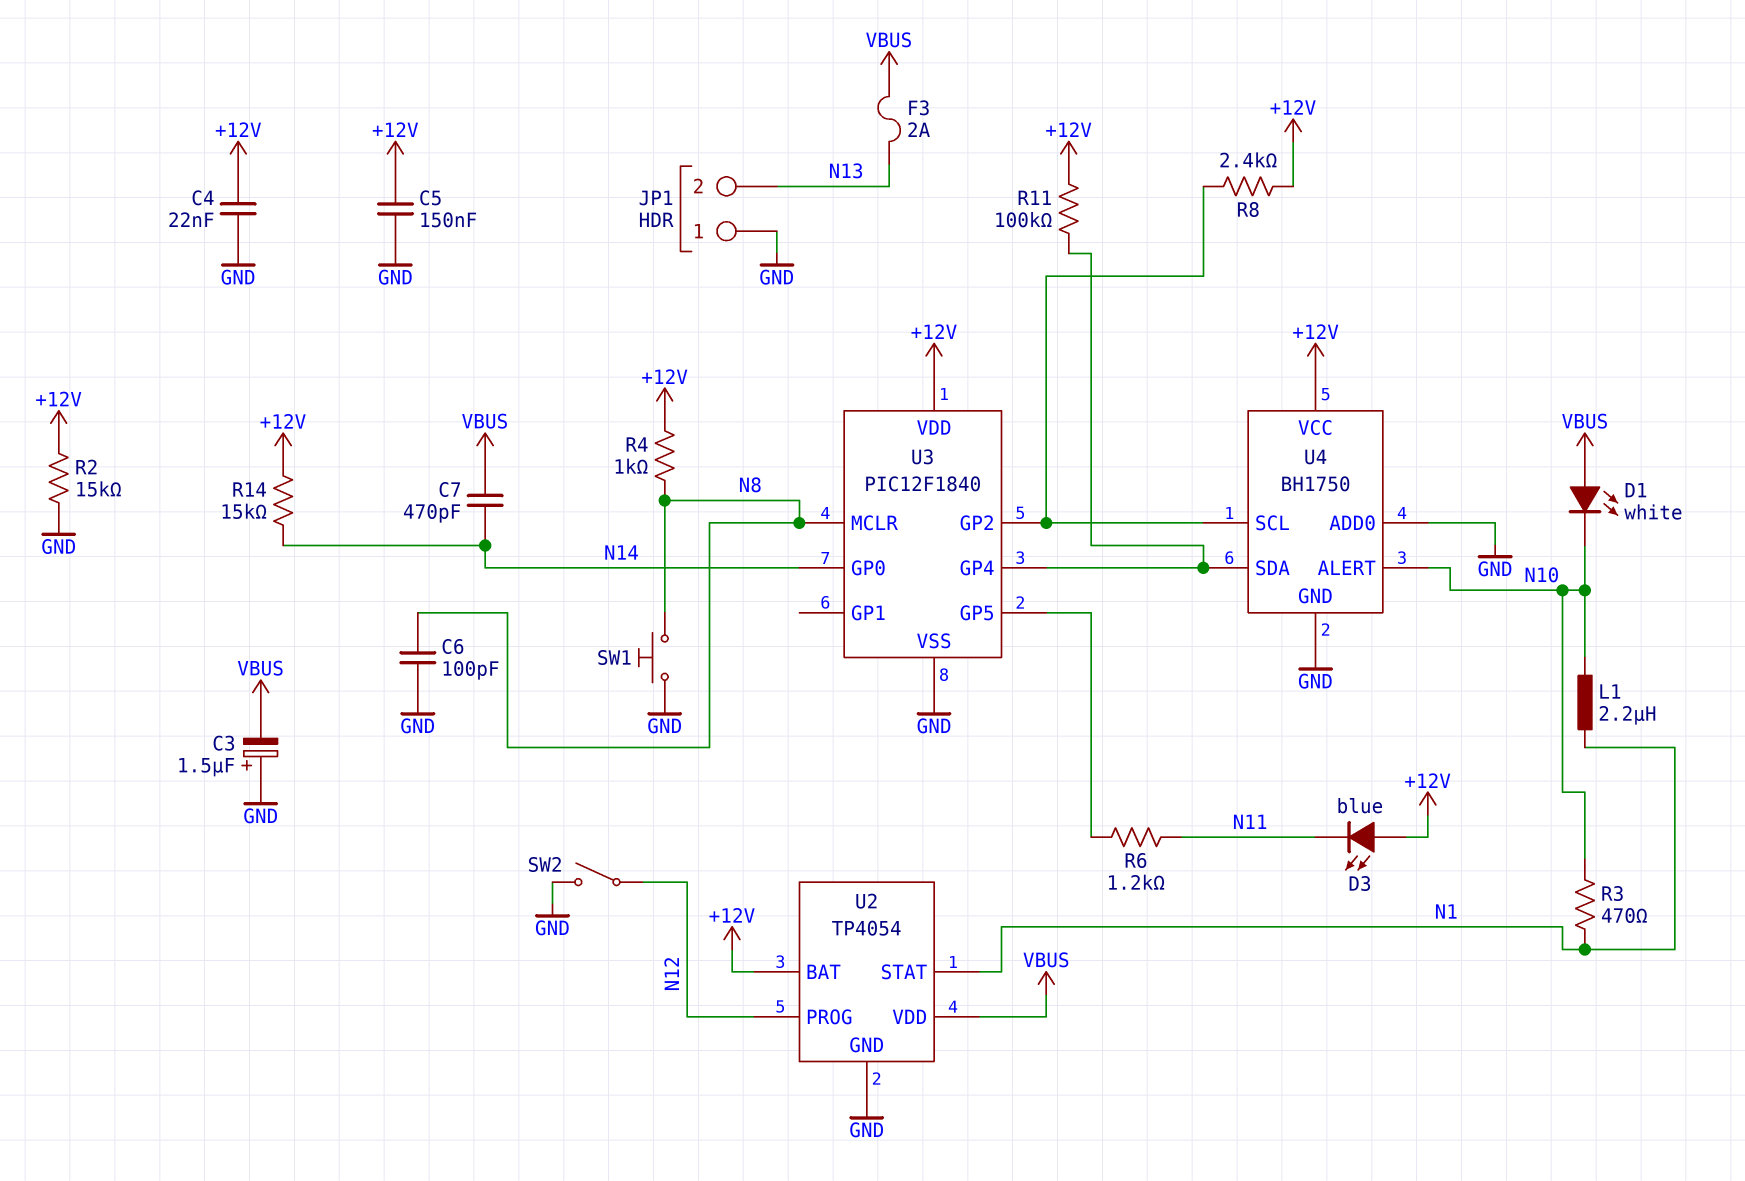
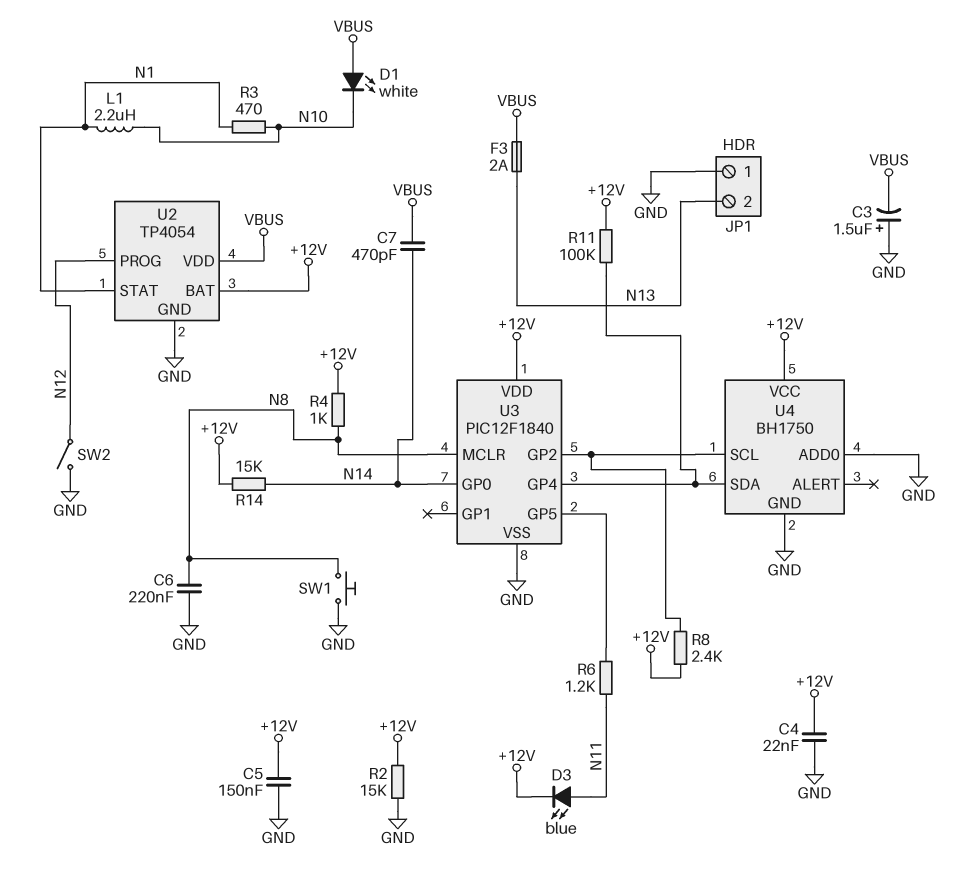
C6: 100pF (GND, N8) -> 220nF (GND, N8)
D3: LED blue (A +12V, K N11) -> LED blue (A N11, K +12V)
U4 pin ALERT: N10 -> none

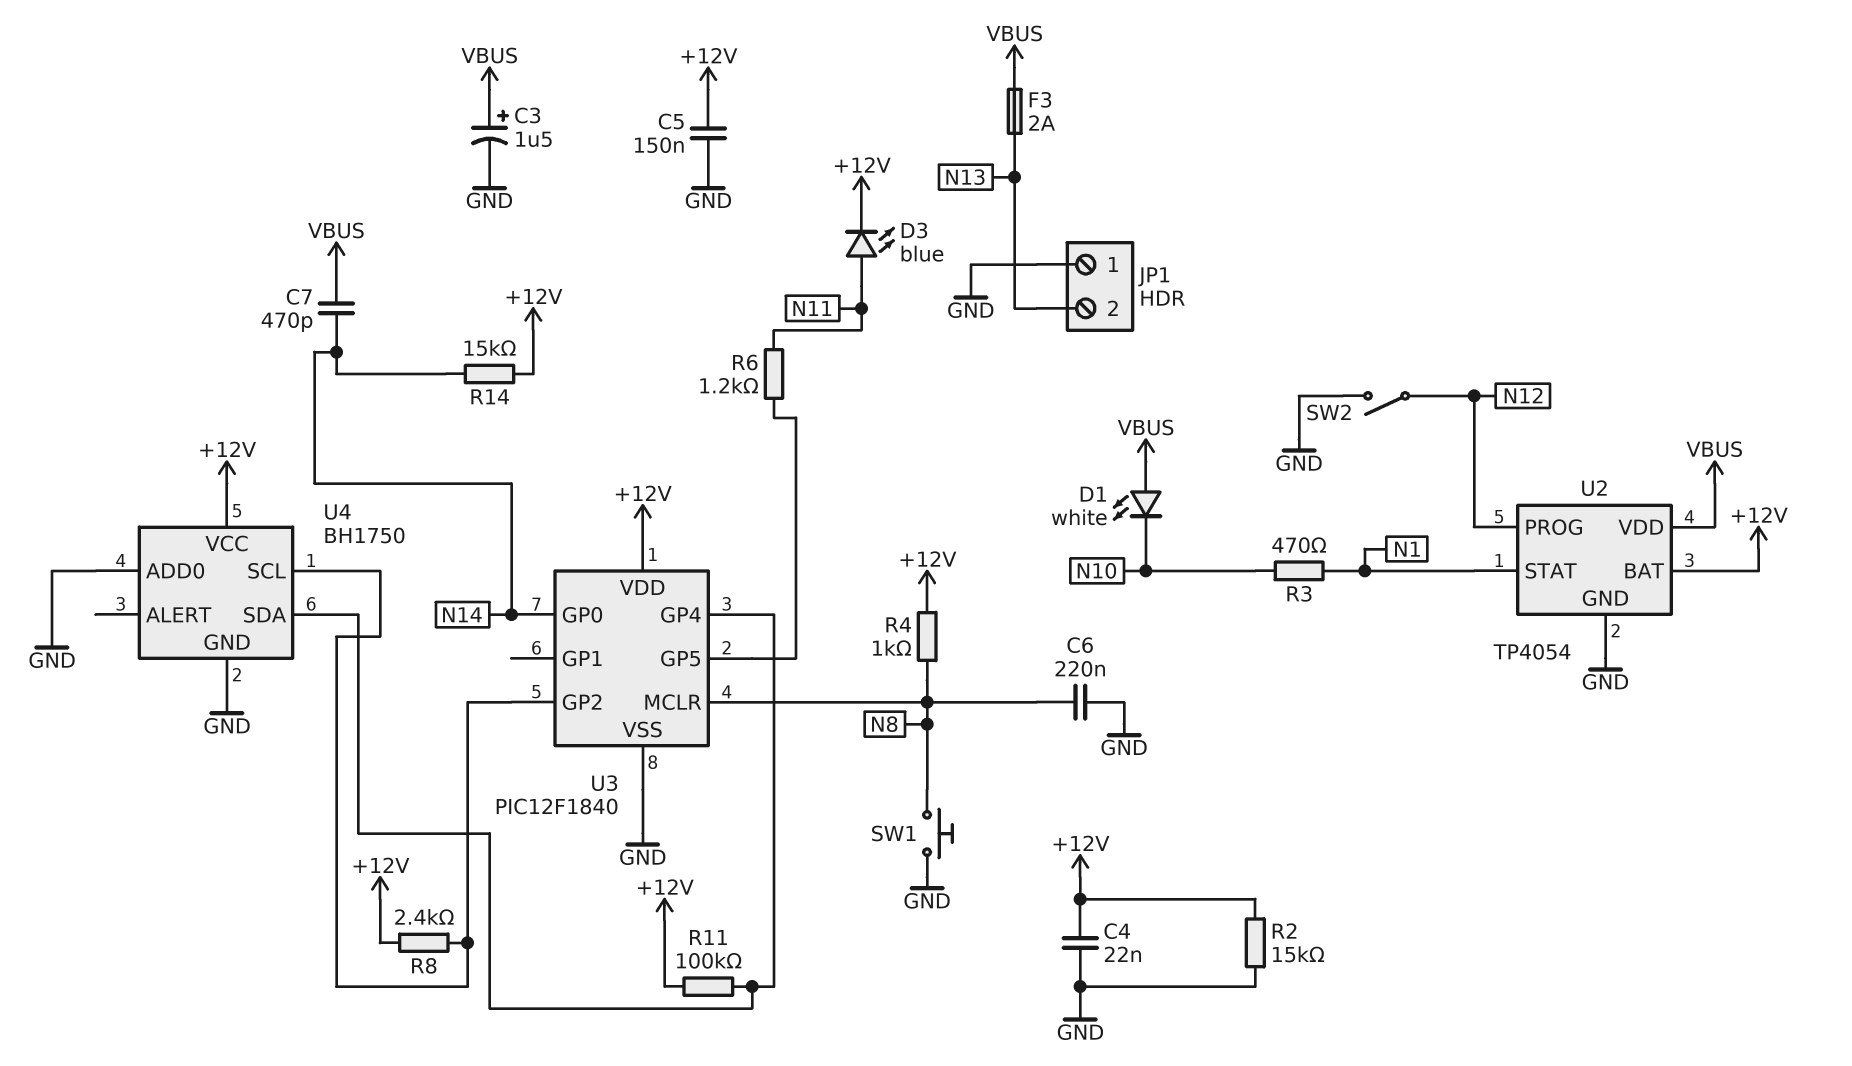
C3: 1.5uF (plus GND, minus VBUS) -> 1.5uF (plus VBUS, minus GND)
L1: 2.2uH (N1, N10) -> none

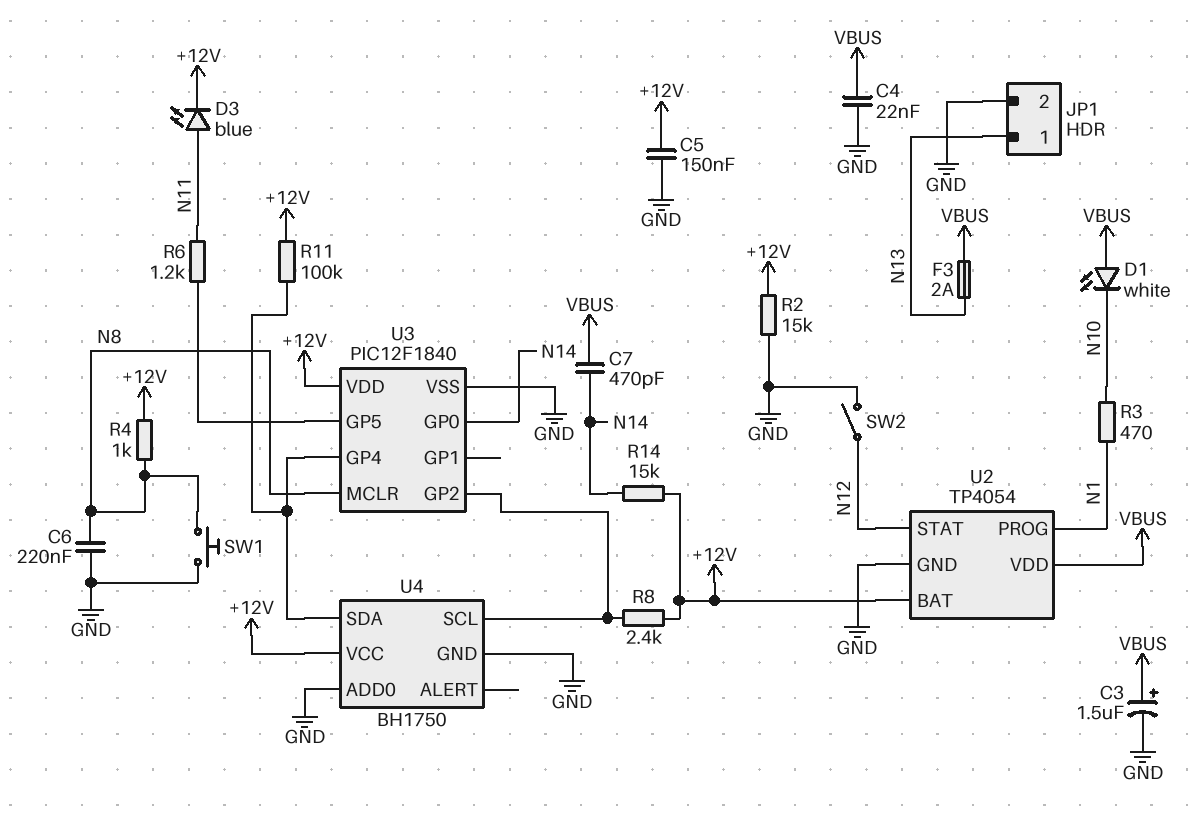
C4: 22nF (+12V, GND) -> 22nF (GND, VBUS)
JP1 pin 1: GND -> N13
JP1 pin 2: N13 -> GND
U2 pin PROG: N12 -> N1
U2 pin STAT: N1 -> N12

